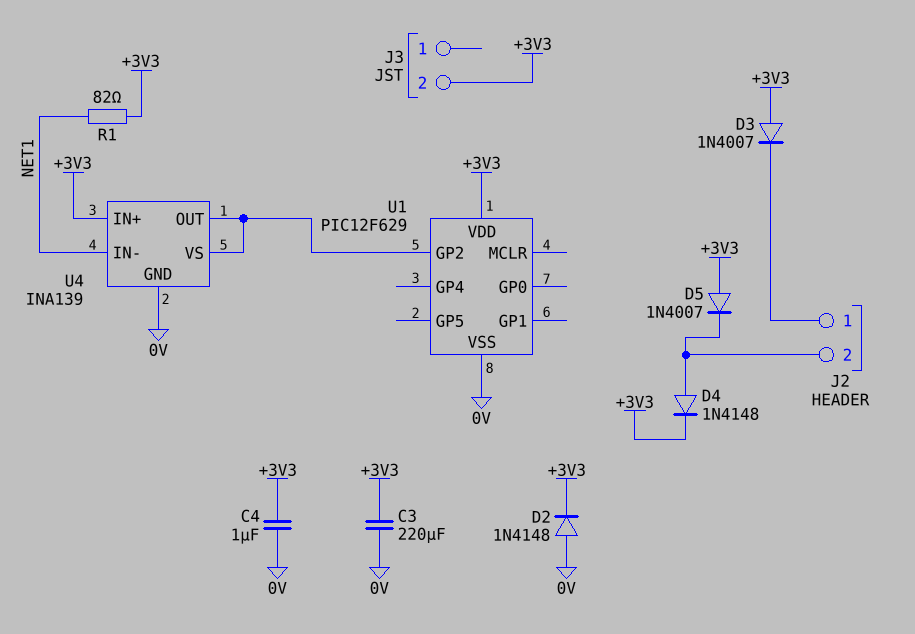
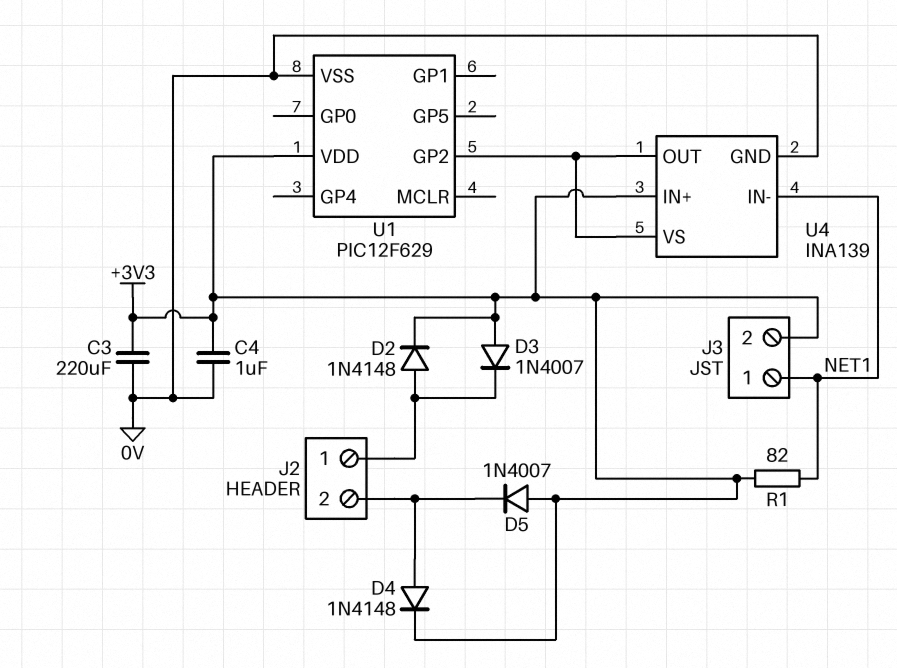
D2: diode 1N4148 (A 0V, K +3V3) -> diode 1N4148 (A J2/1, K +3V3)
J3 pin 1: none -> NET1

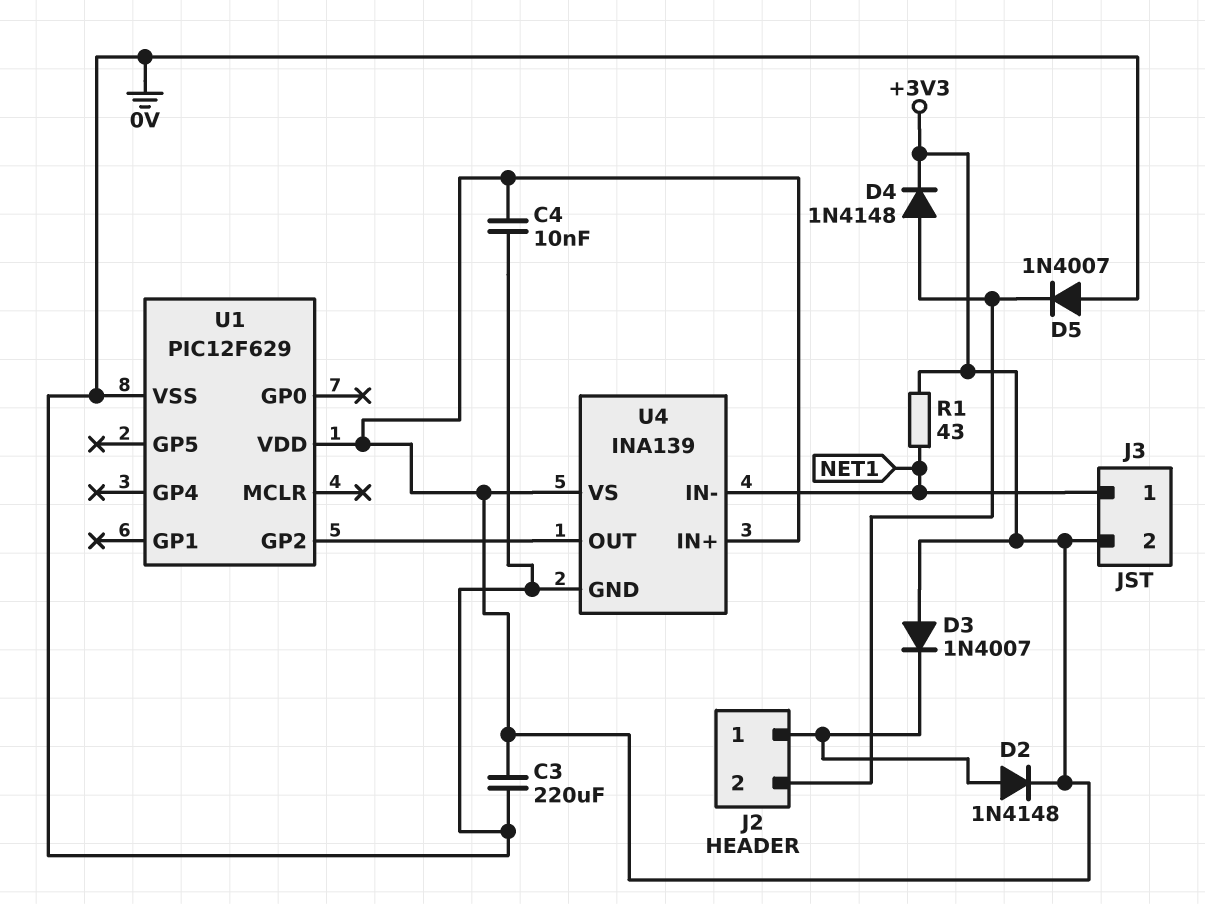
C4: 1uF (+3V3, 0V) -> 10nF (+3V3, 0V)
D5: diode 1N4007 (A +3V3, K J2/2) -> diode 1N4007 (A 0V, K J2/2)
R1: 82 (+3V3, NET1) -> 43 (+3V3, NET1)
U4 pin VS: U1/GP2 -> +3V3

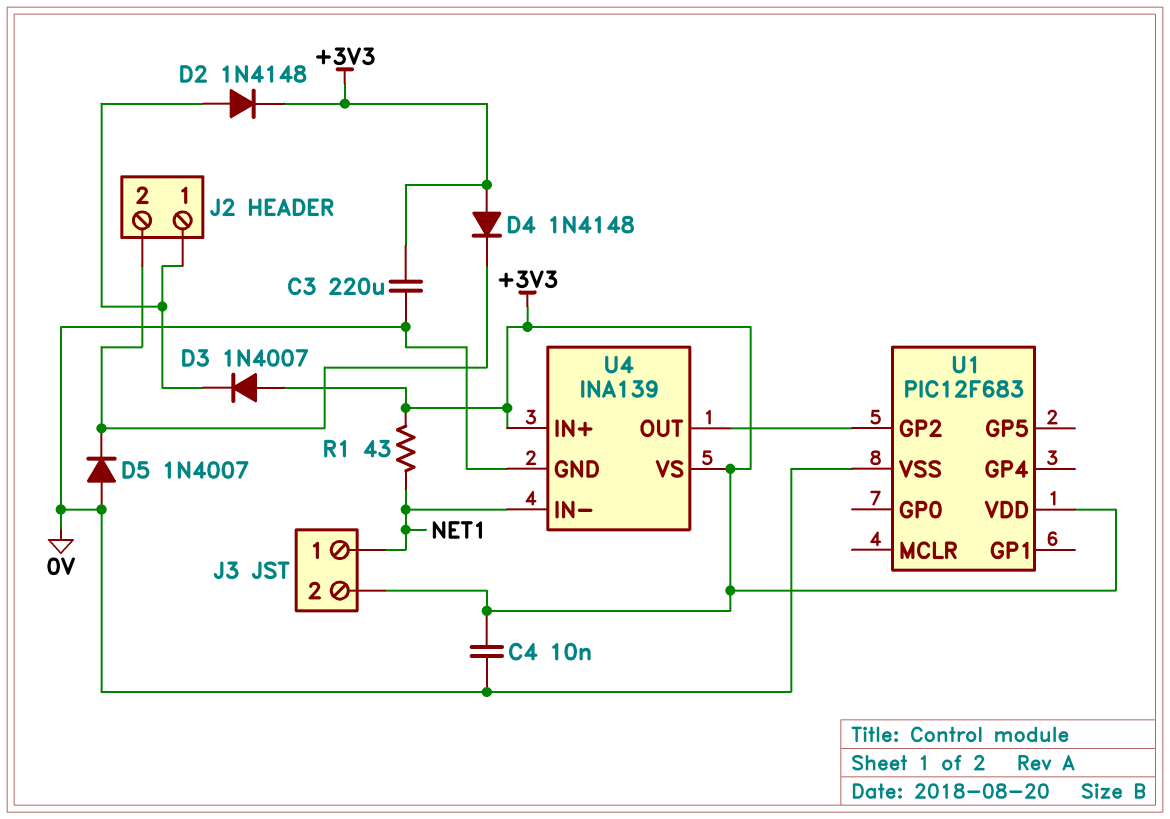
D4: diode 1N4148 (A J2/2, K +3V3) -> diode 1N4148 (A +3V3, K J2/2)
U1: PIC12F629 -> PIC12F683

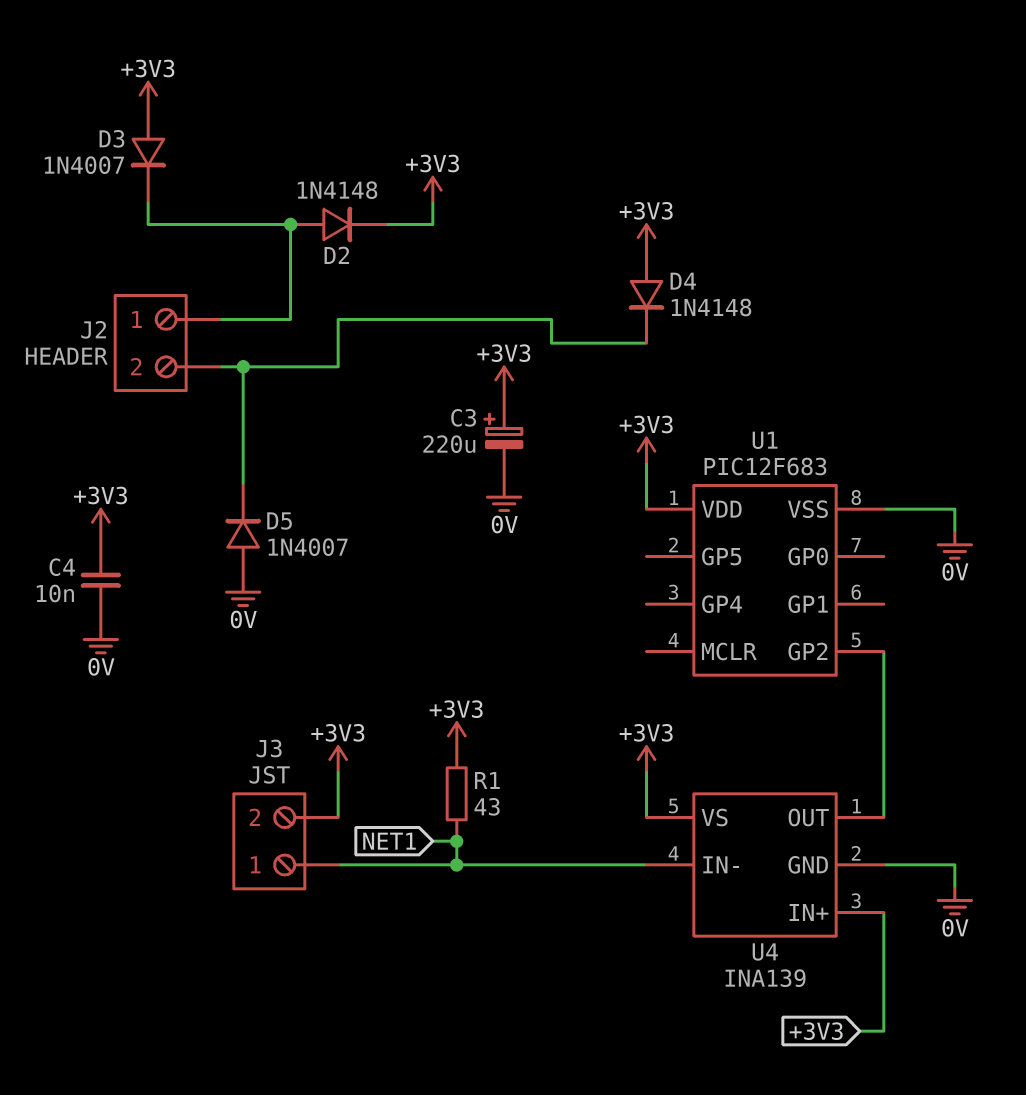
C3: 220uF (+3V3, 0V) -> 220uF (plus +3V3, minus 0V)

